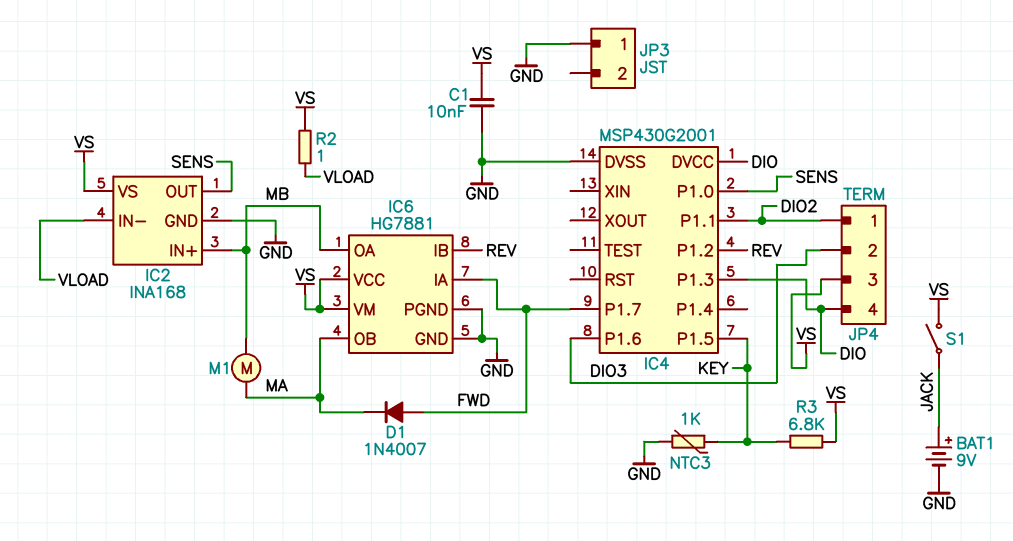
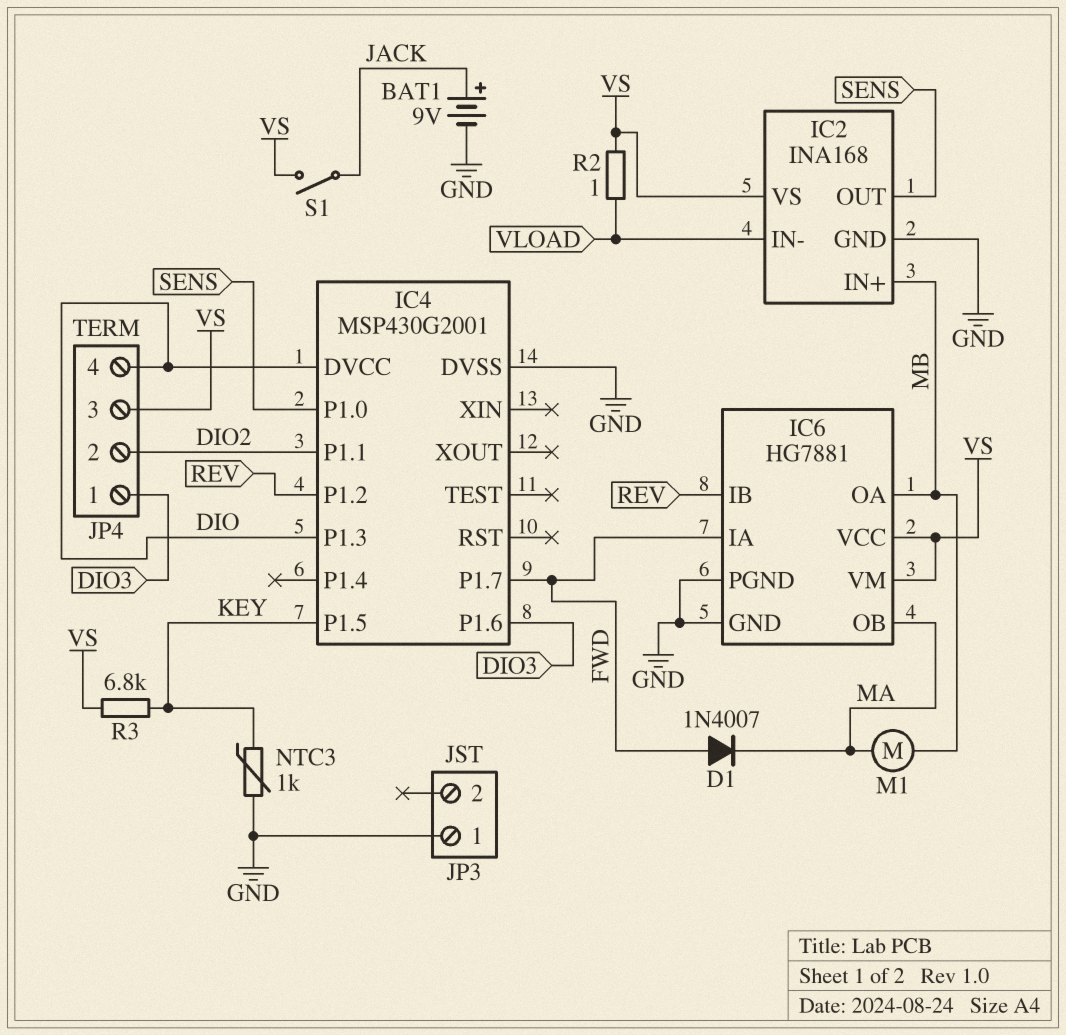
C1: 10nF (GND, VS) -> none
JP4 pin 1: DIO2 -> DIO3
JP4 pin 2: DIO3 -> DIO2

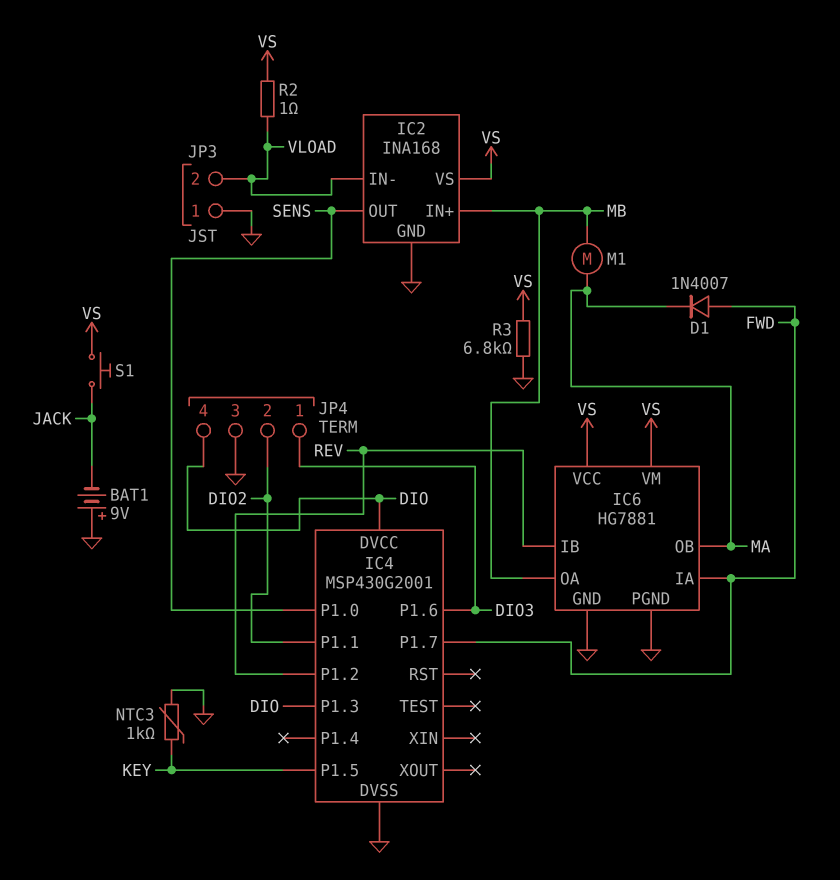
BAT1: 9V (plus JACK, minus GND) -> 9V (plus GND, minus JACK)
JP3 pin 2: none -> VLOAD
JP4 pin 3: VS -> GND
R3: 6.8k (KEY, VS) -> 6.8k (GND, VS)
S1: switch (JACK, VS) -> button (JACK, VS)

